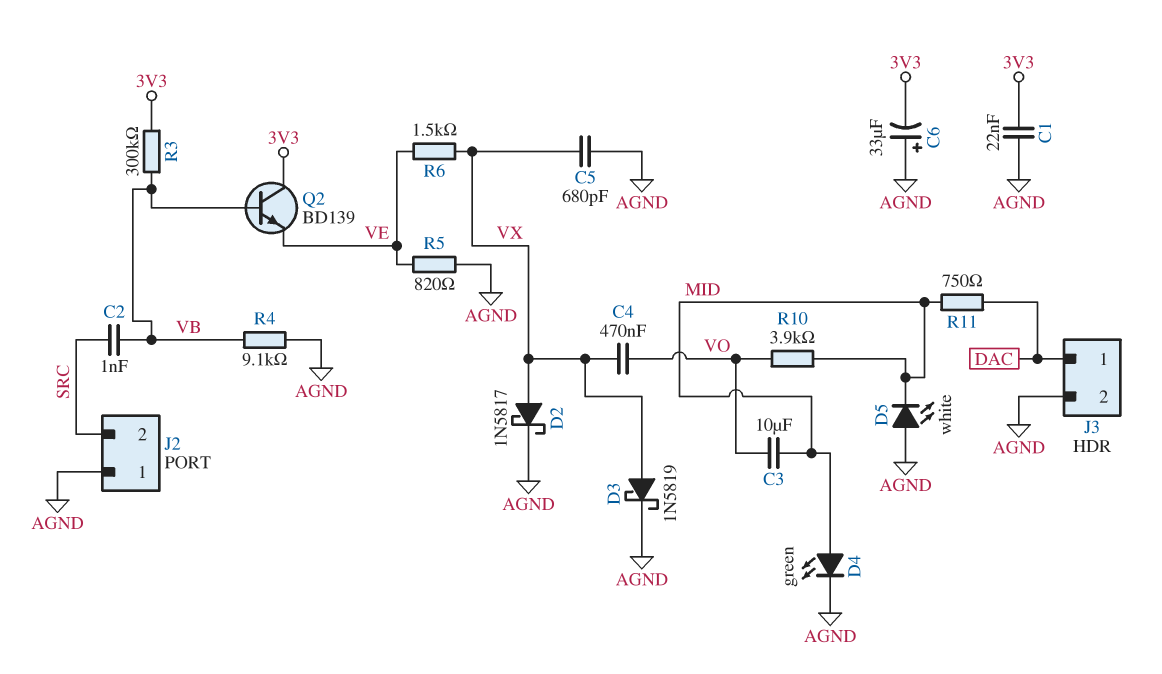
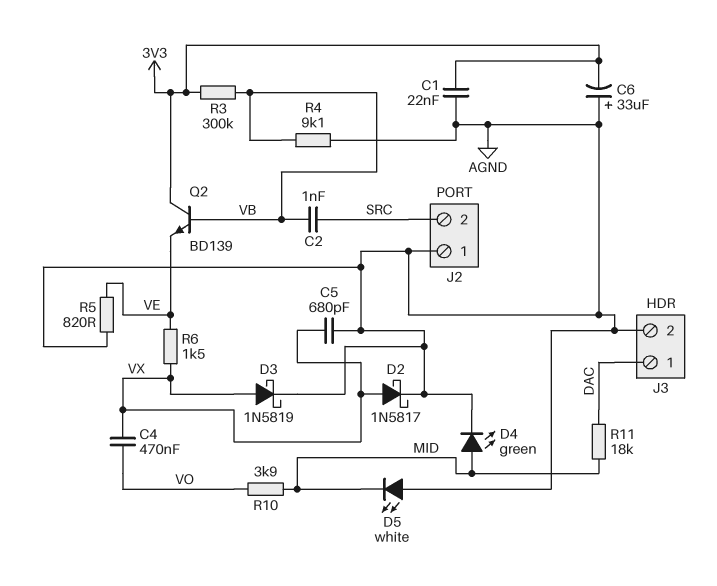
C3: 10uF (MID, VO) -> none
R11: 750 (DAC, MID) -> 18k (DAC, MID)

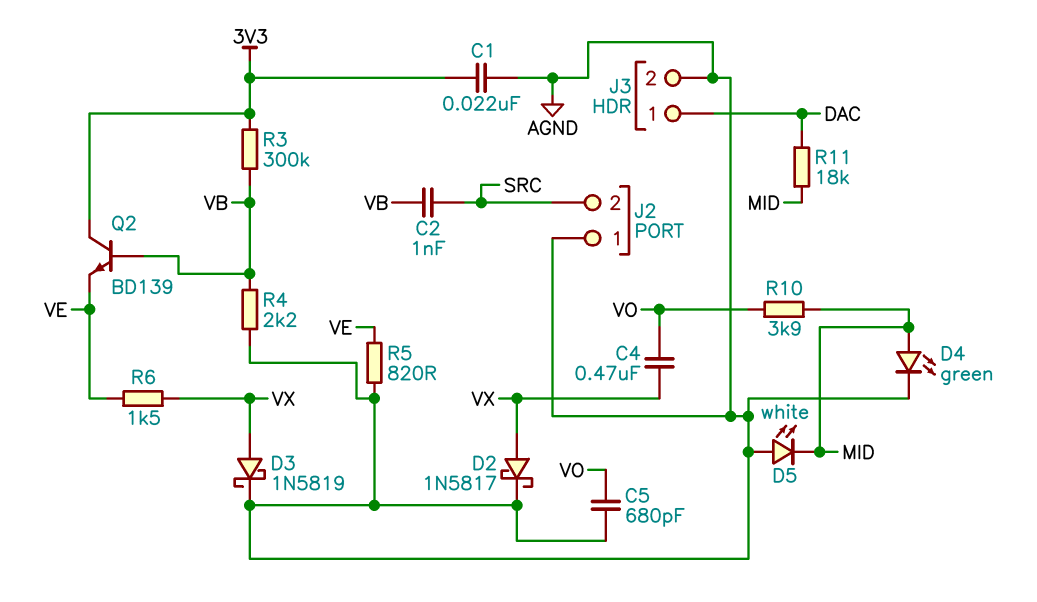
C5: 680pF (AGND, VX) -> 680pF (AGND, VO)
C6: 33uF (plus AGND, minus 3V3) -> none
R4: 9.1k (AGND, VB) -> 2.2k (AGND, VB)

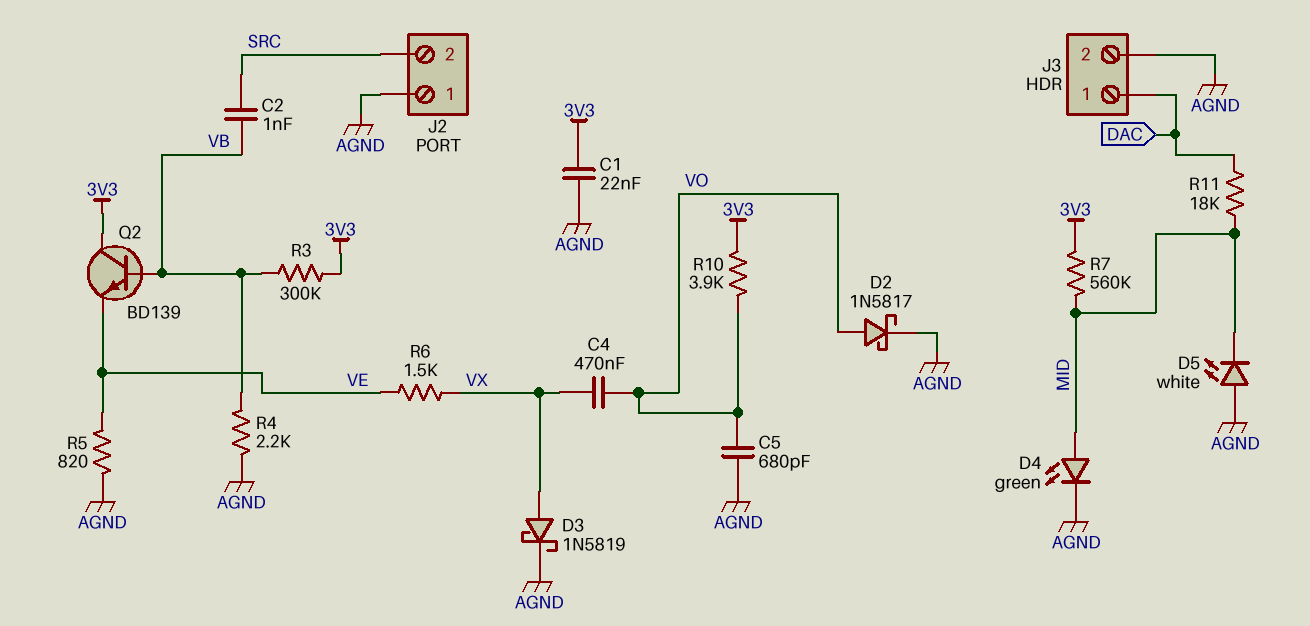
D2: schottky 1N5817 (A VX, K AGND) -> schottky 1N5817 (A VO, K AGND)
R7: none -> 560k (3V3, MID)
R10: 3.9k (MID, VO) -> 3.9k (3V3, VO)

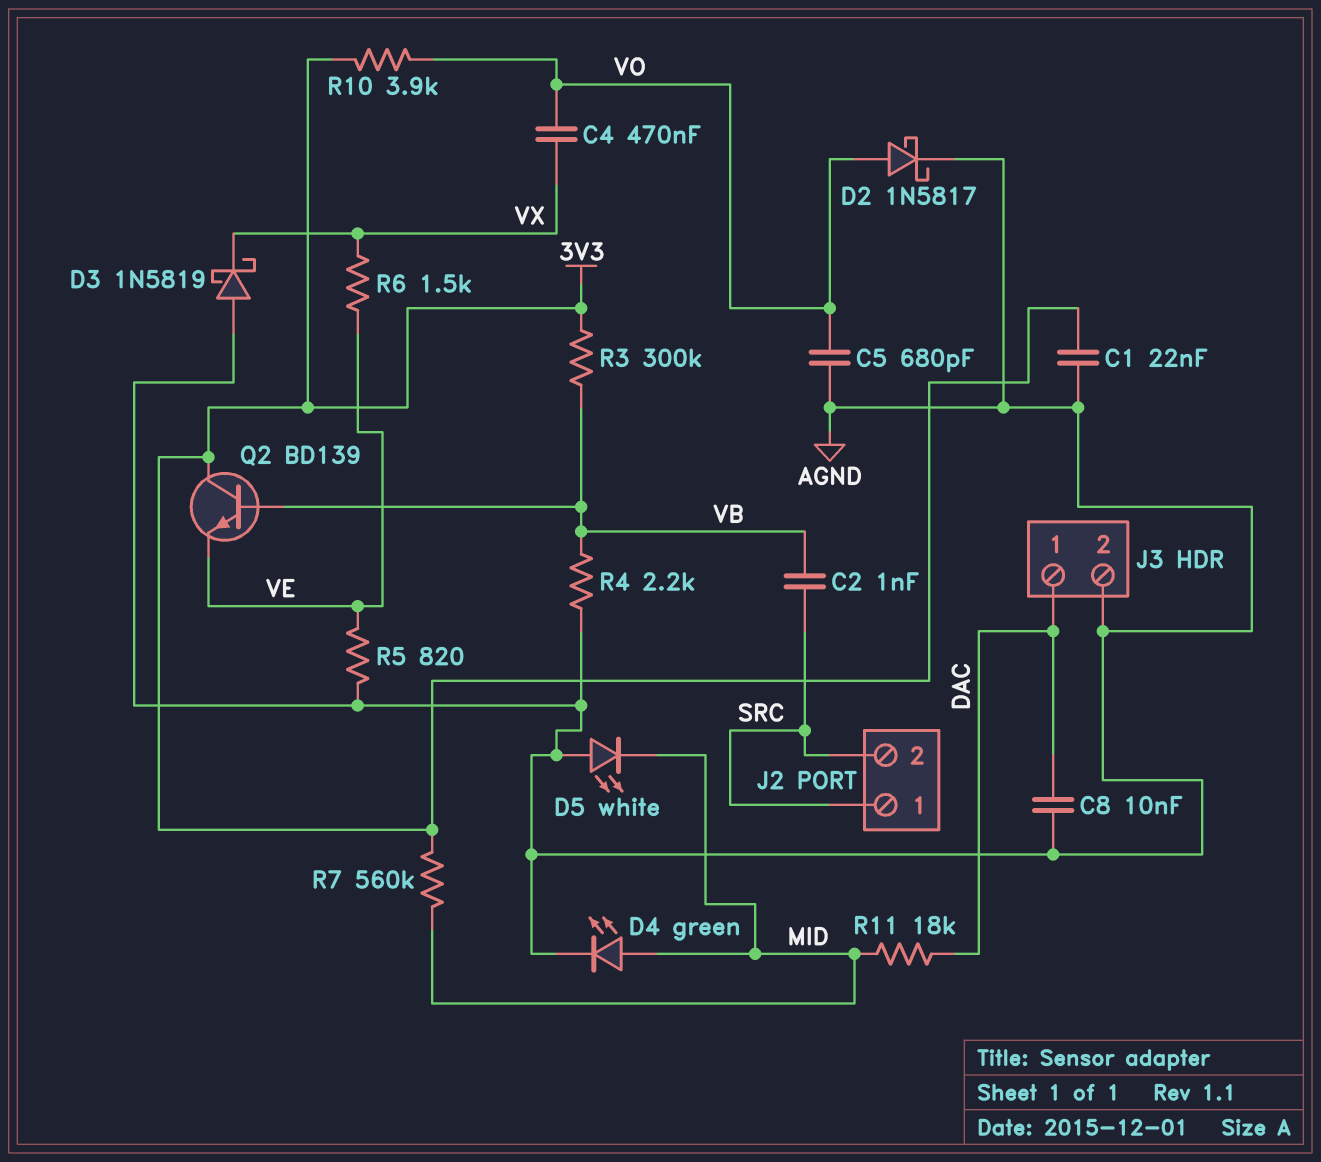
C8: none -> 10nF (AGND, DAC)
D3: schottky 1N5819 (A VX, K AGND) -> schottky 1N5819 (A AGND, K VX)
J2 pin 1: AGND -> SRC

